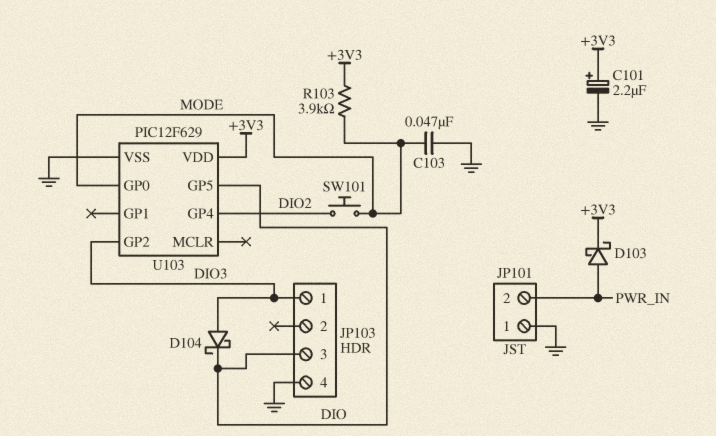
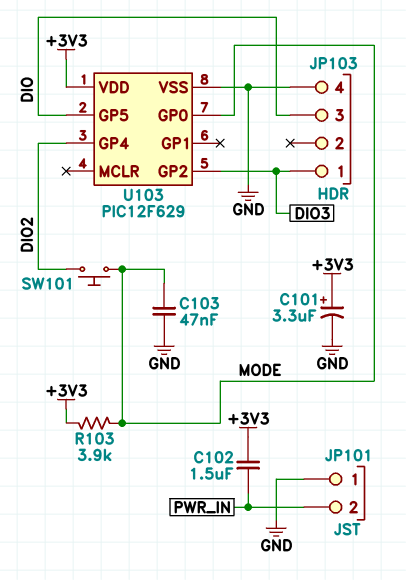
C101: 2.2uF (plus +3V3, minus GND) -> 3.3uF (plus +3V3, minus GND)
C102: none -> 1.5uF (+3V3, PWR_IN)
D103: schottky (A PWR_IN, K +3V3) -> none
D104: schottky (A DIO3, K DIO) -> none

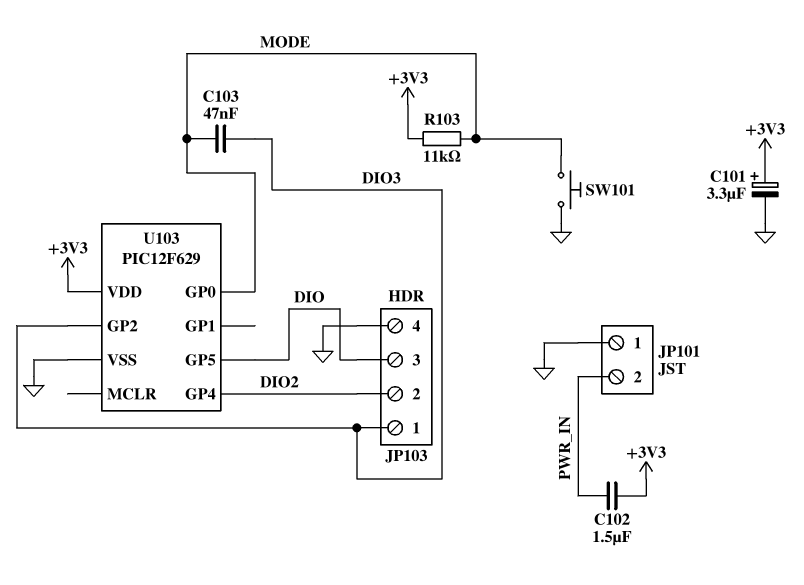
C103: 47nF (GND, MODE) -> 47nF (DIO3, MODE)
JP103 pin 2: none -> DIO2
R103: 3.9k (+3V3, MODE) -> 11k (+3V3, MODE)
SW101: button (DIO2, MODE) -> button (GND, MODE)

